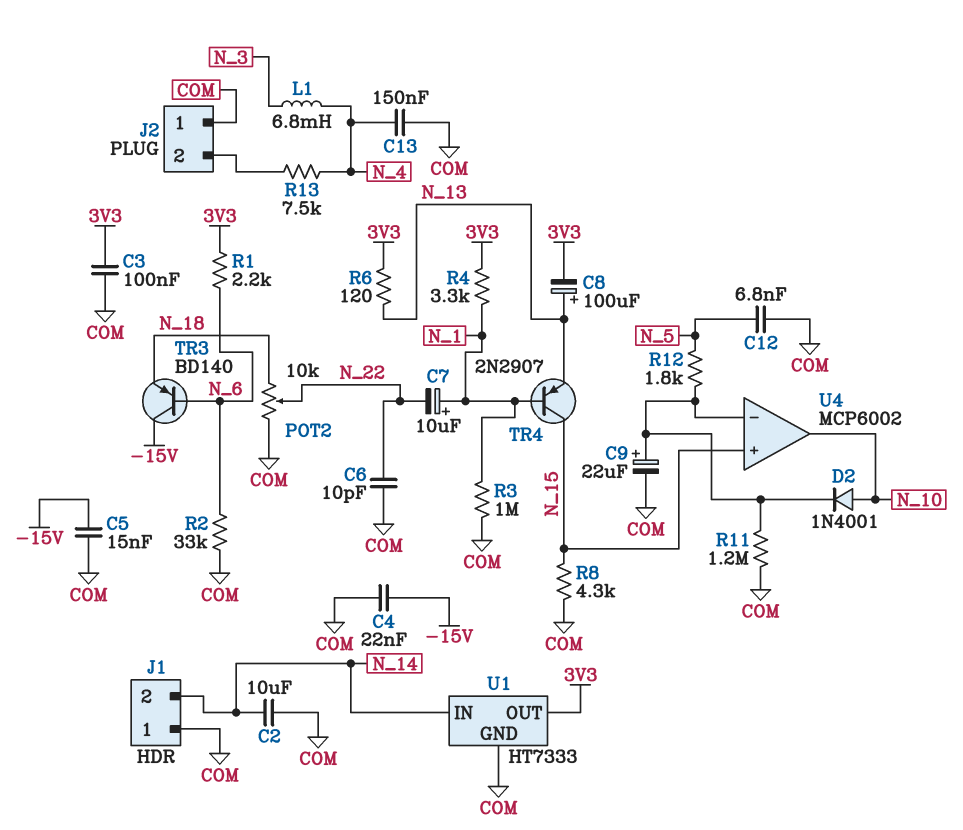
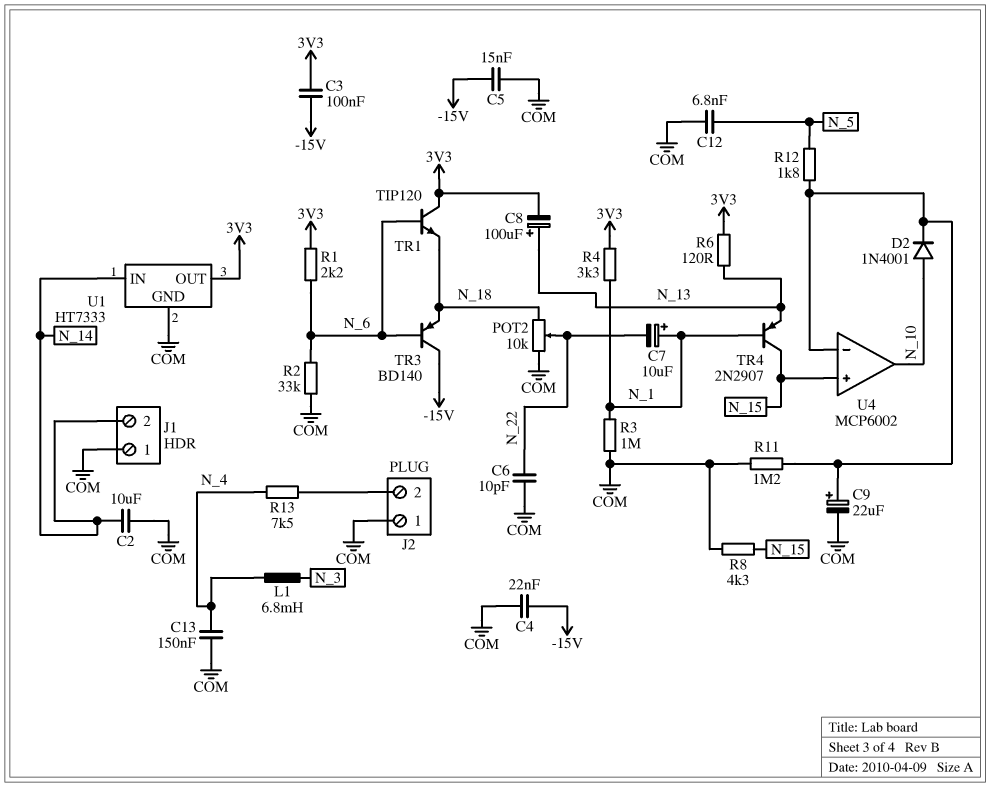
C3: 100nF (3V3, COM) -> 100nF (-15V, 3V3)
TR1: none -> NPN TIP120 (B N_6, C 3V3, E N_18)

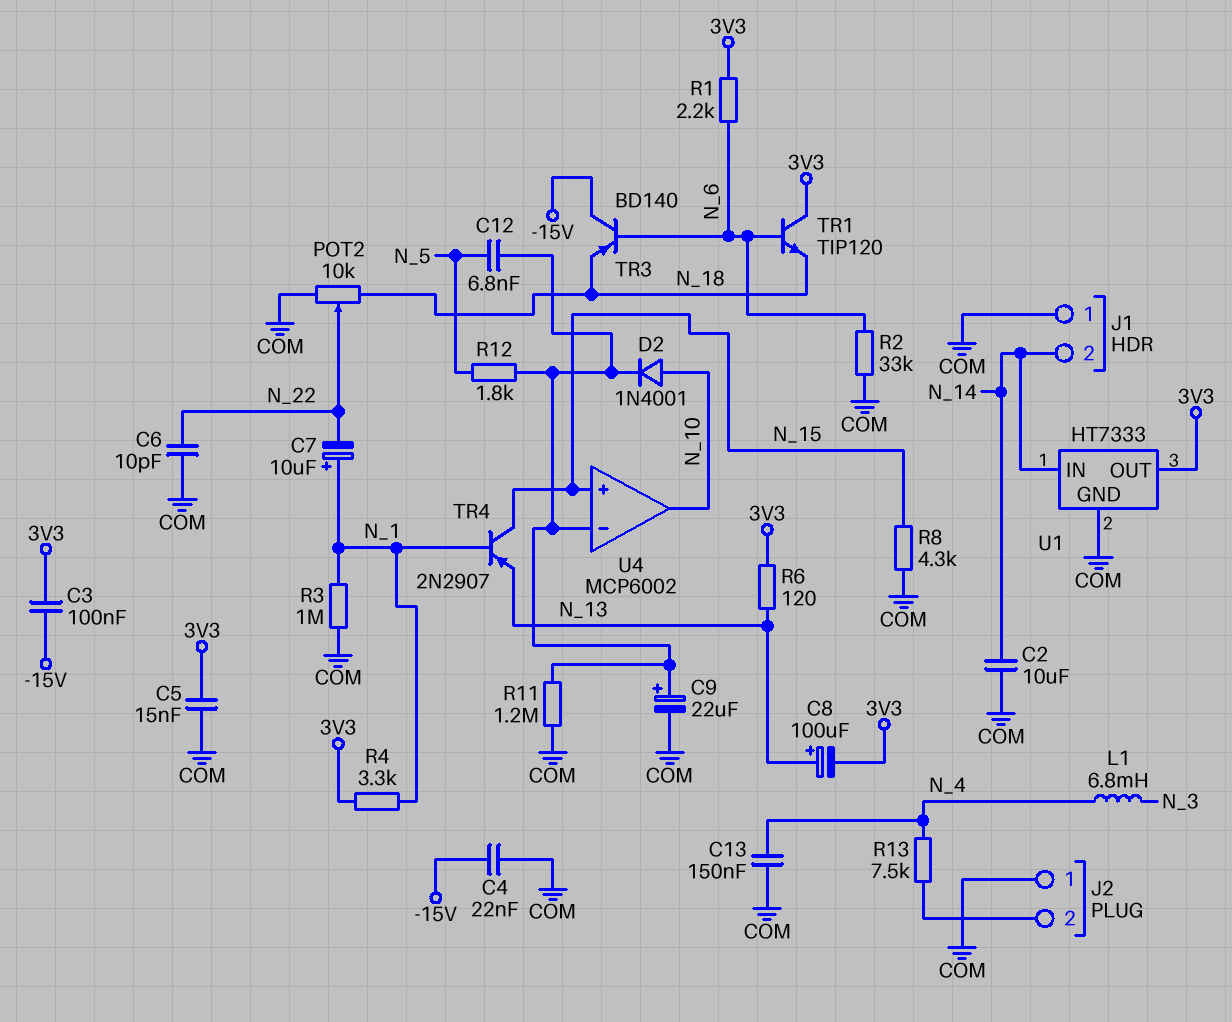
C5: 15nF (-15V, COM) -> 15nF (3V3, COM)
C12: 6.8nF (COM, N_5) -> 6.8nF (N_5, U4/in-)

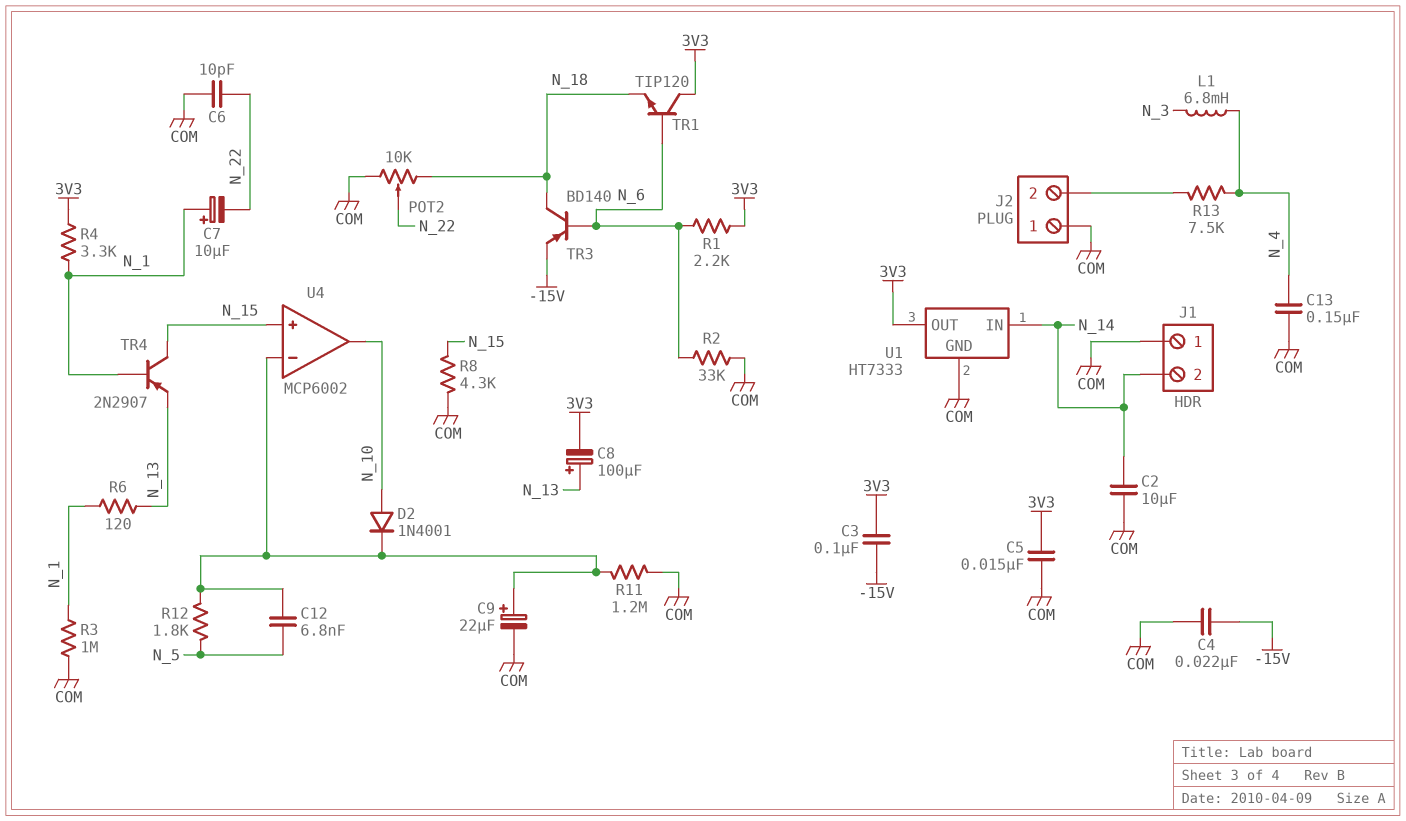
R6: 120 (3V3, N_13) -> 120 (N_1, N_13)
TR3: PNP BD140 (B N_6, C -15V, E N_18) -> PNP BD140 (B N_6, C N_18, E -15V)

